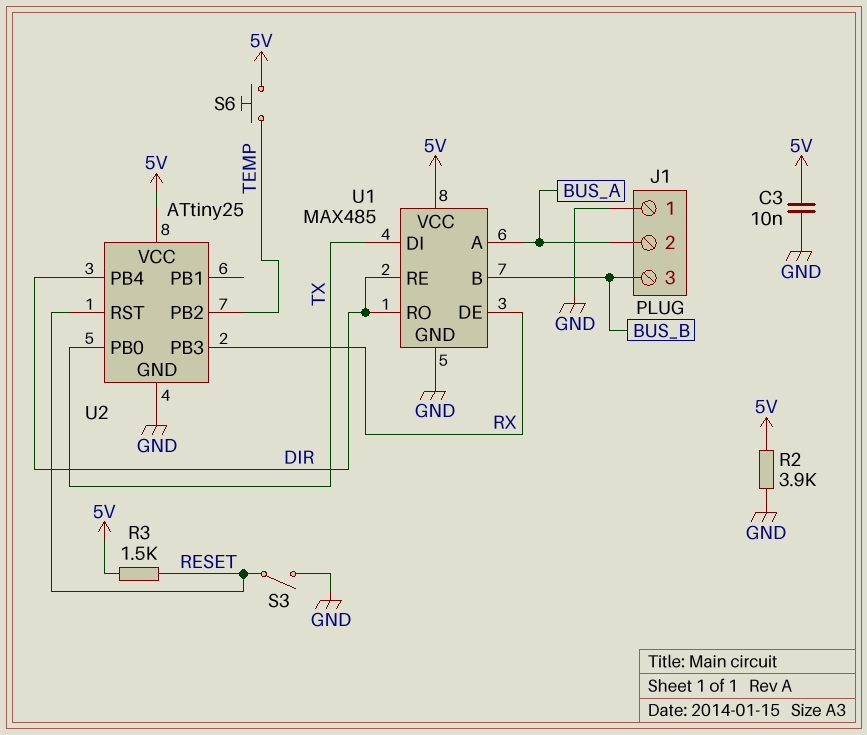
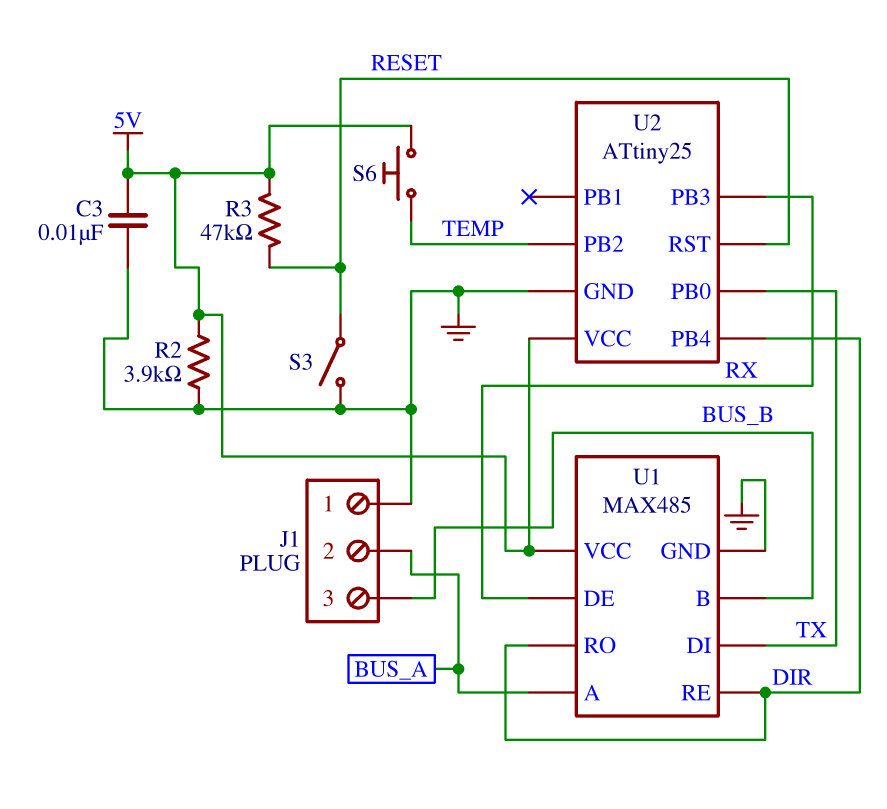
R3: 1.5k (5V, RESET) -> 47k (5V, RESET)

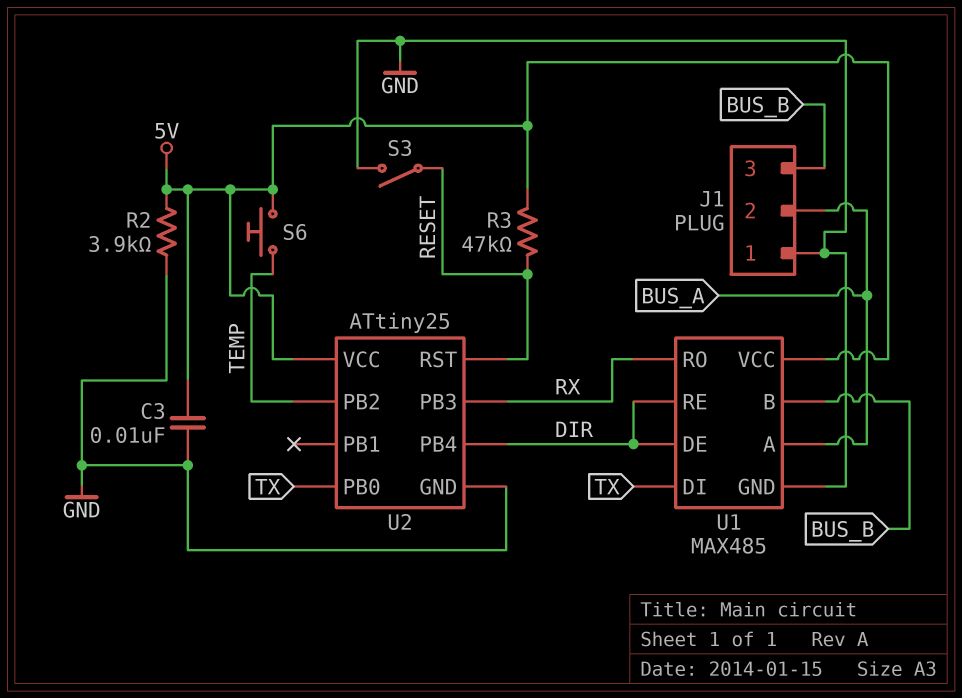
U1 pin DE: RX -> DIR
U1 pin RO: DIR -> RX

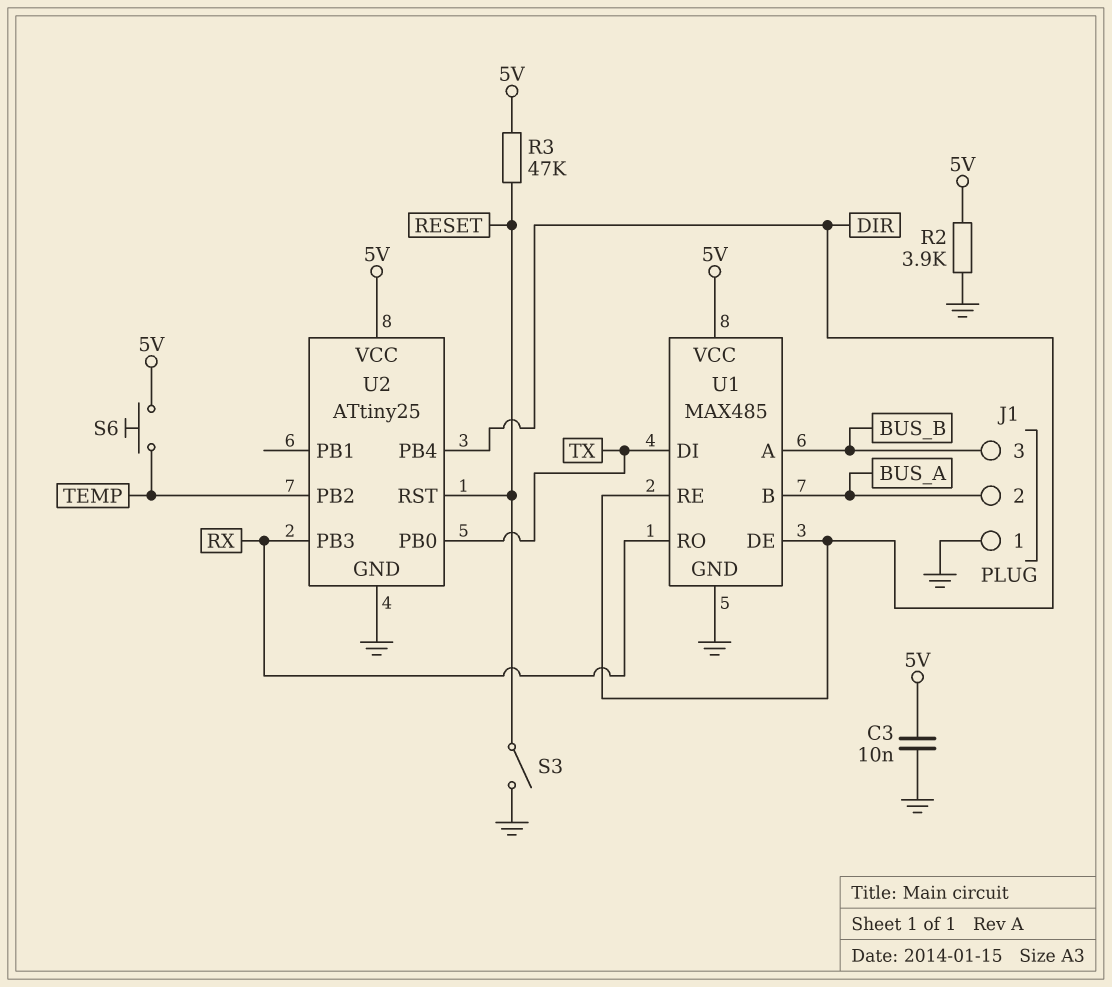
U1 pin A: BUS_A -> BUS_B
U1 pin B: BUS_B -> BUS_A

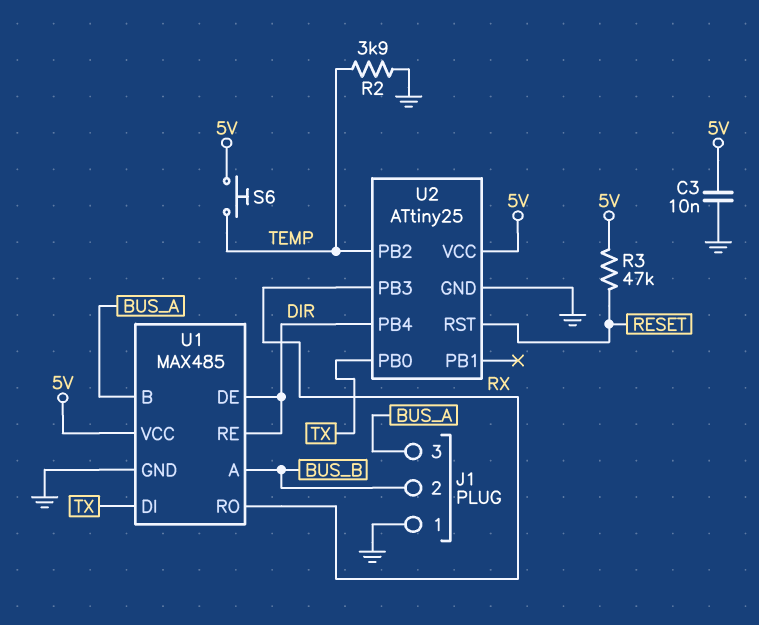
J1 pin 2: BUS_A -> BUS_B
J1 pin 3: BUS_B -> BUS_A
R2: 3.9k (5V, GND) -> 3.9k (GND, TEMP)
S3: switch (GND, RESET) -> none

